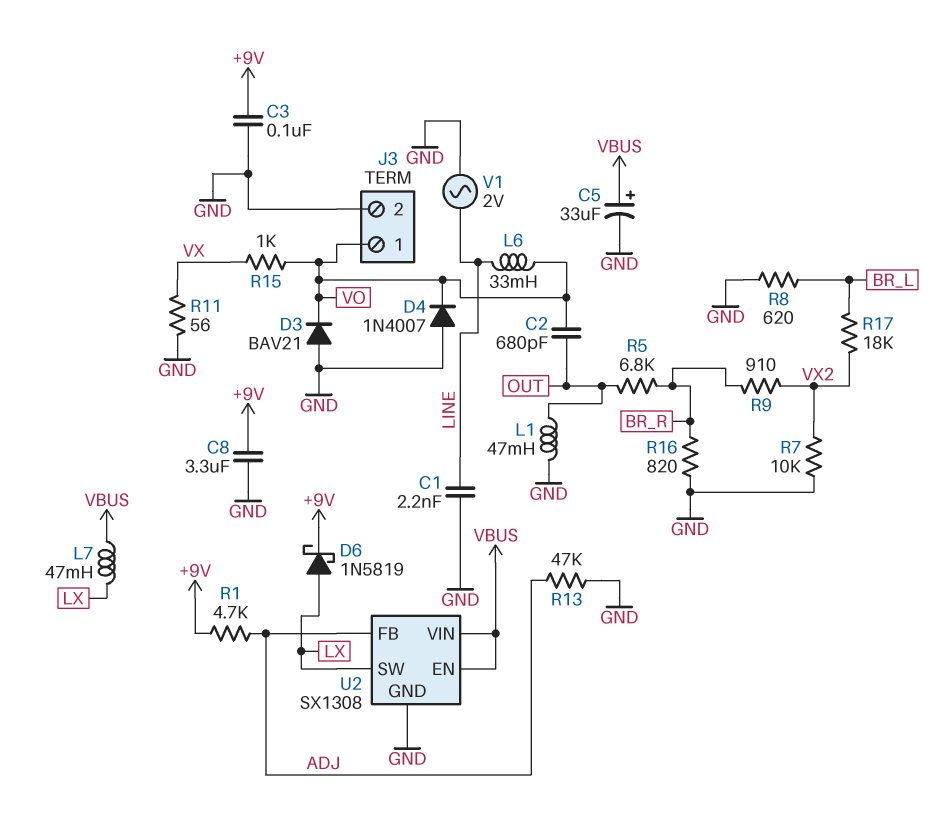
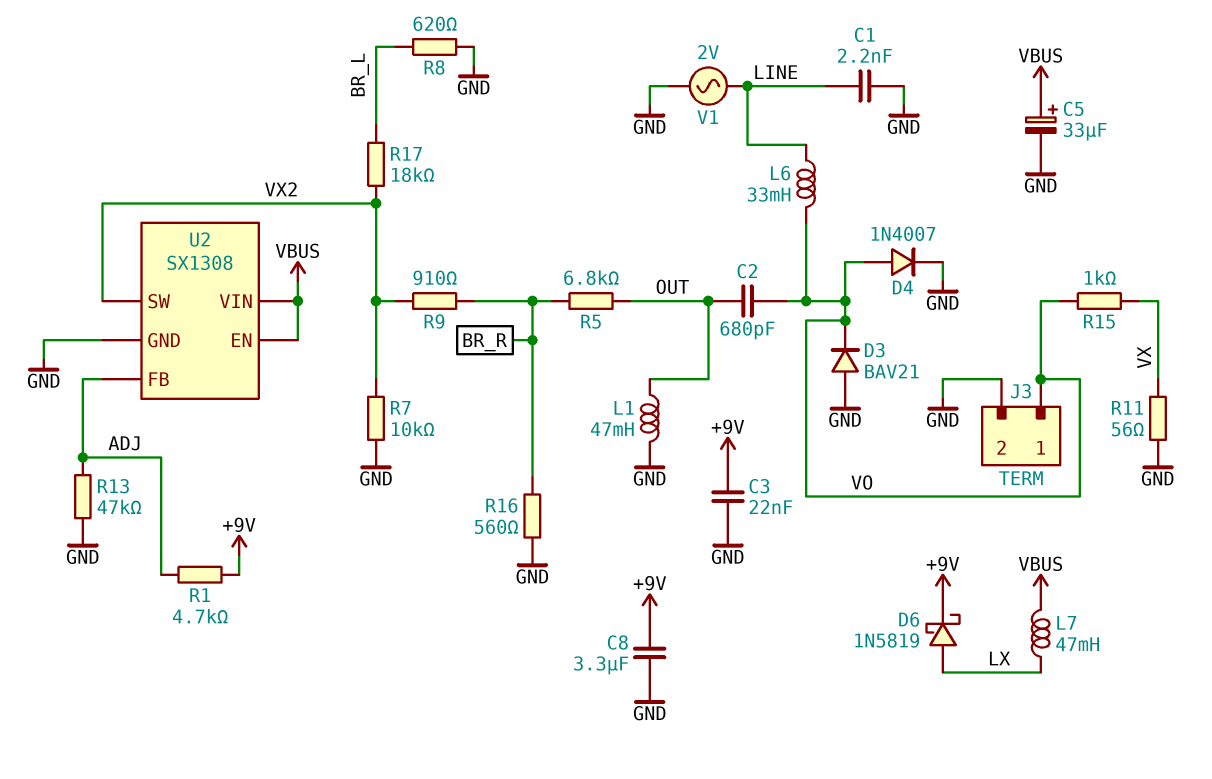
C3: 100nF (+9V, GND) -> 22nF (+9V, GND)
D4: diode 1N4007 (A GND, K VO) -> diode 1N4007 (A VO, K GND)
R16: 820 (BR_R, GND) -> 560 (BR_R, GND)
U2 pin SW: LX -> VX2

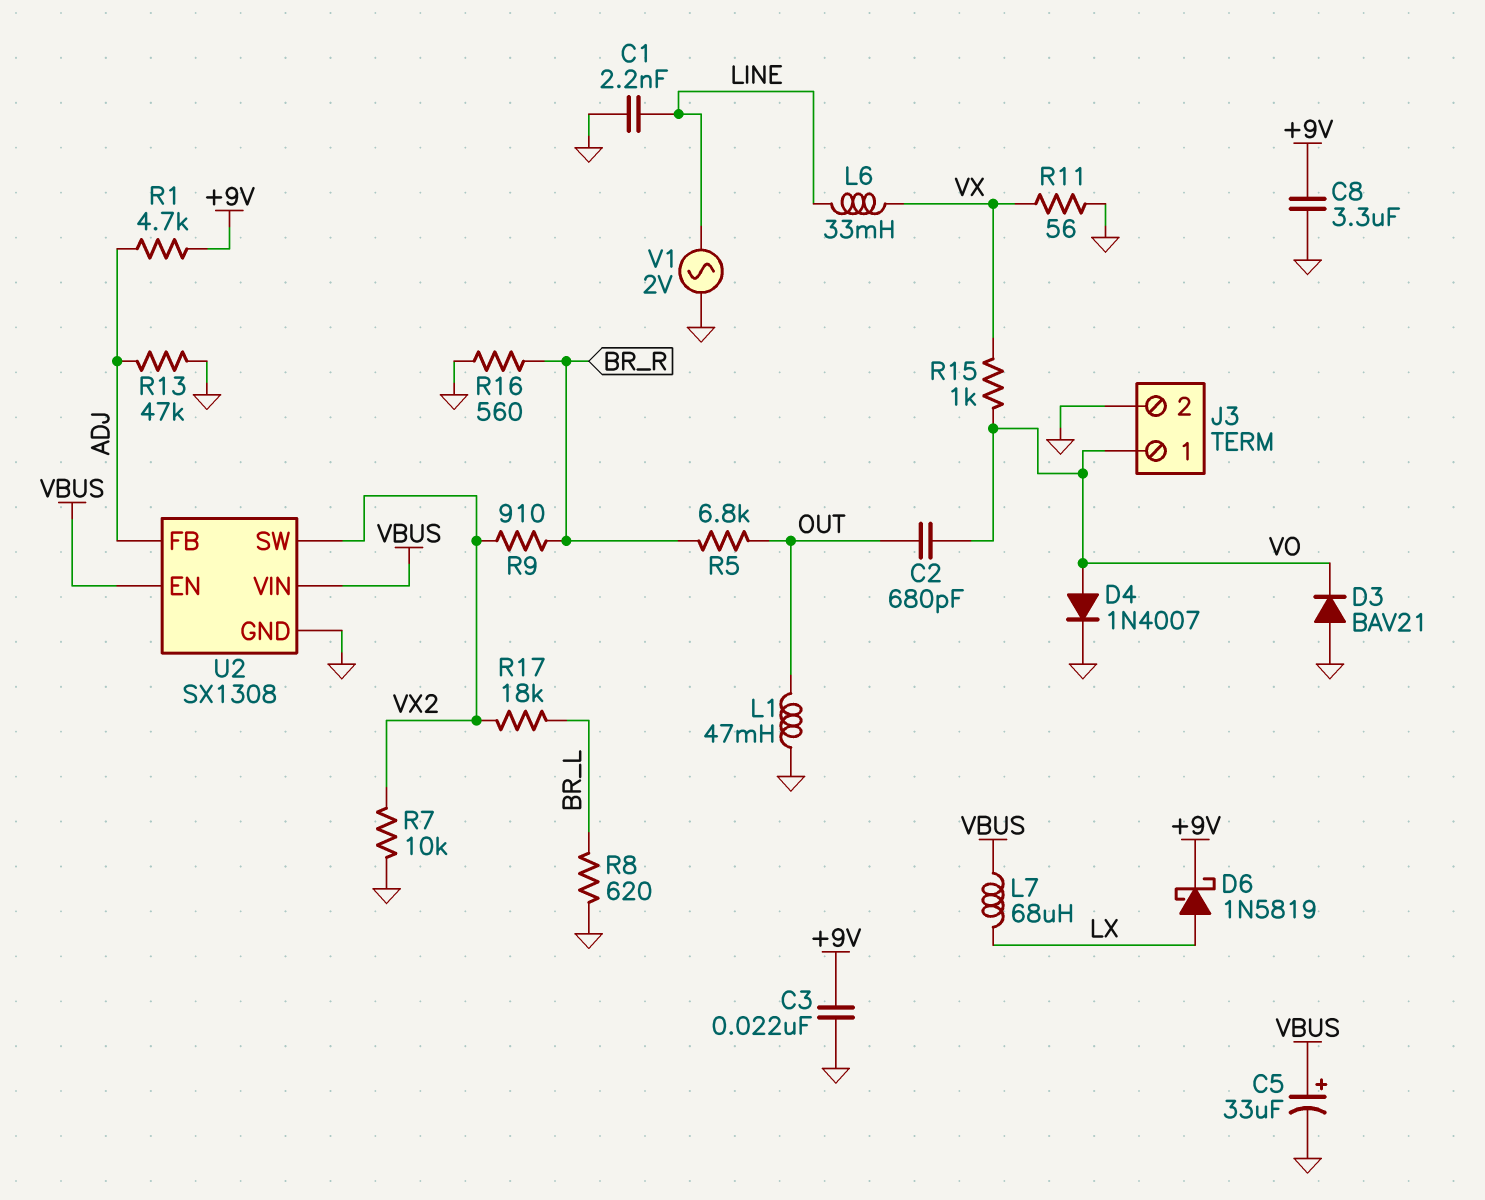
L6: 33mH (LINE, VO) -> 33mH (LINE, VX)
L7: 47mH (LX, VBUS) -> 68uH (LX, VBUS)

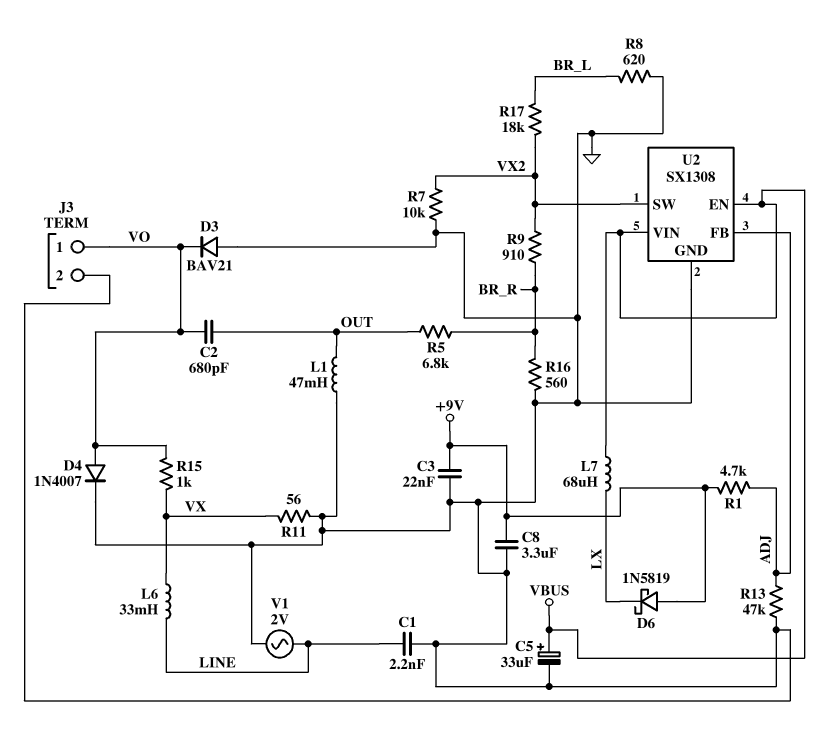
D6: schottky 1N5819 (A LX, K +9V) -> schottky 1N5819 (A +9V, K LX)

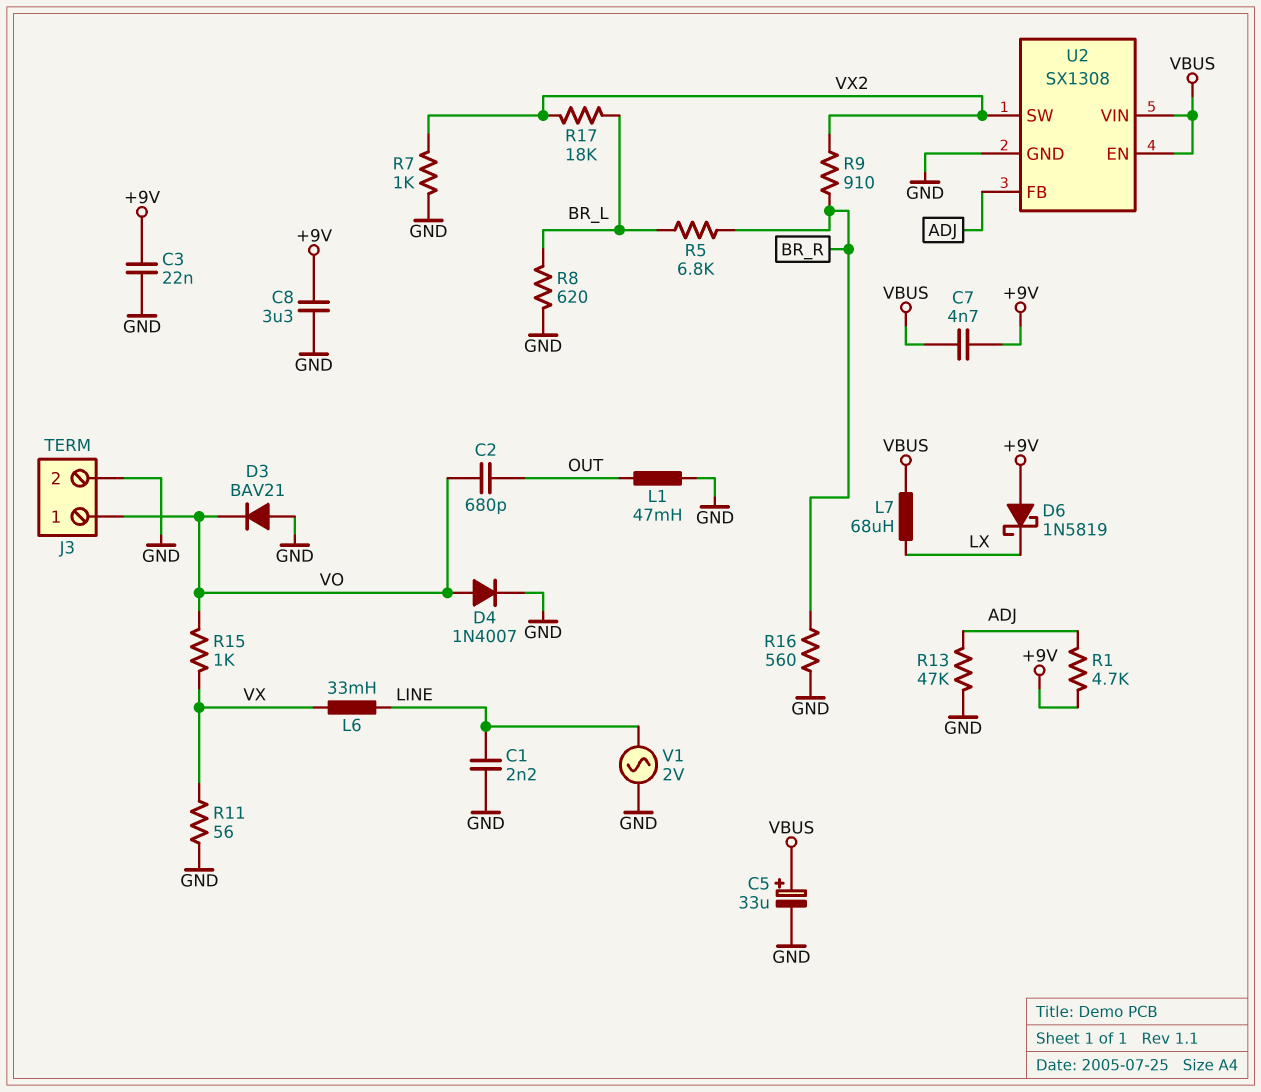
C7: none -> 4.7nF (+9V, VBUS)
R5: 6.8k (BR_R, OUT) -> 6.8k (BR_L, BR_R)
R7: 10k (GND, VX2) -> 1k (GND, VX2)

